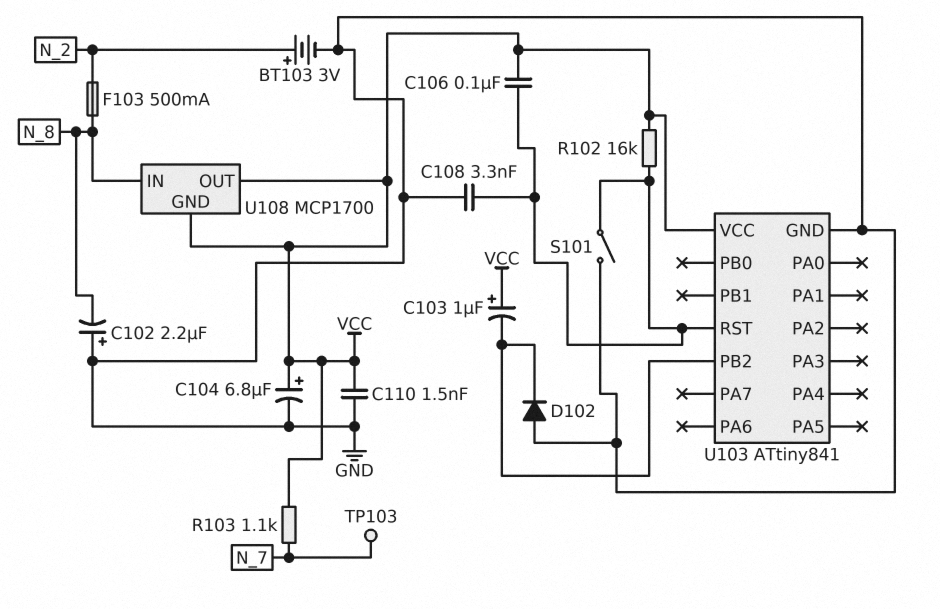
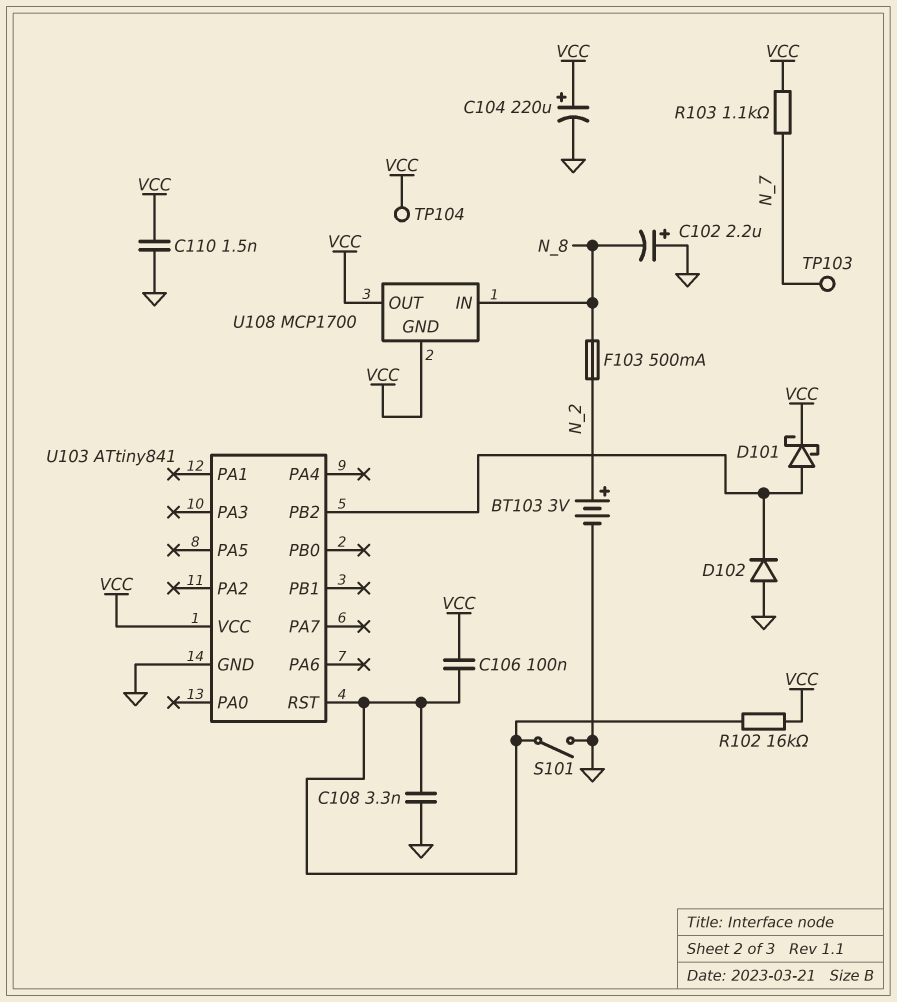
C103: 1uF (plus VCC, minus U103/PB2) -> none
C104: 6.8uF (plus VCC, minus GND) -> 220uF (plus VCC, minus GND)
D101: none -> schottky (A U103/PB2, K VCC)
TP104: none -> test point (VCC)

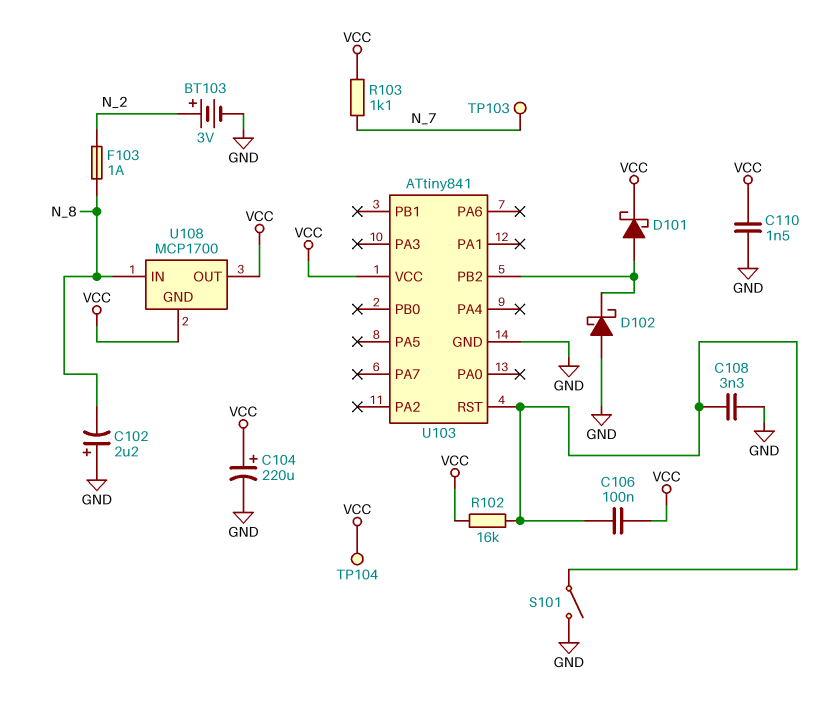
D102: diode (A GND, K U103/PB2) -> schottky (A GND, K U103/PB2)
F103: 500mA (N_2, N_8) -> 1A (N_2, N_8)

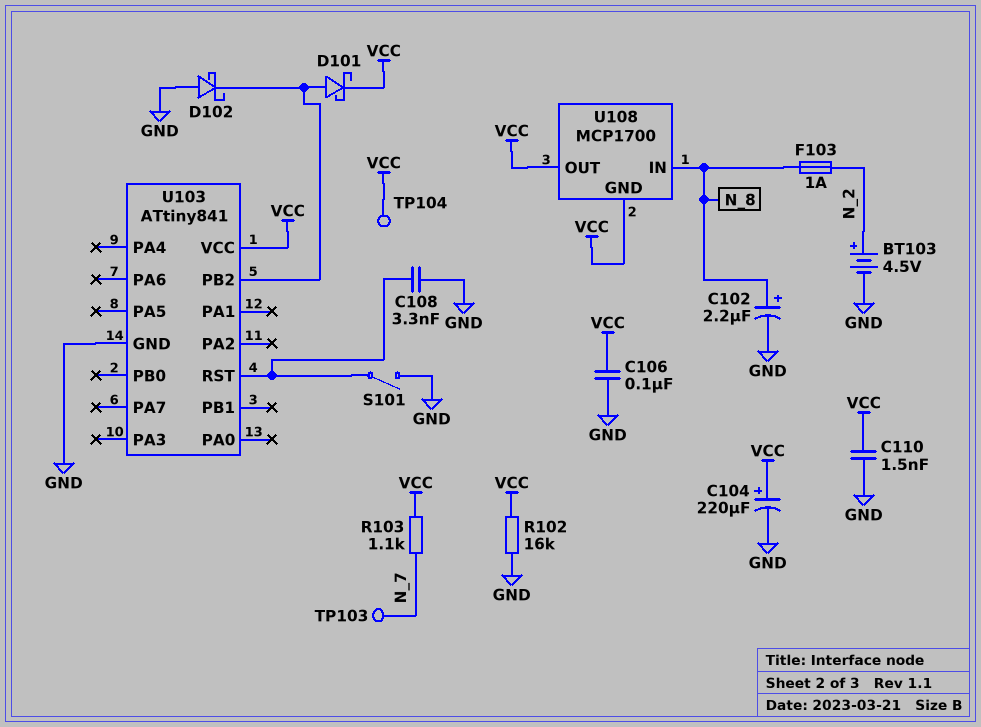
BT103: 3V (plus N_2, minus GND) -> 4.5V (plus N_2, minus GND)
C102: 2.2uF (plus GND, minus N_8) -> 2.2uF (plus N_8, minus GND)
C106: 100nF (U103/RST, VCC) -> 100nF (GND, VCC)
R102: 16k (U103/RST, VCC) -> 16k (GND, VCC)

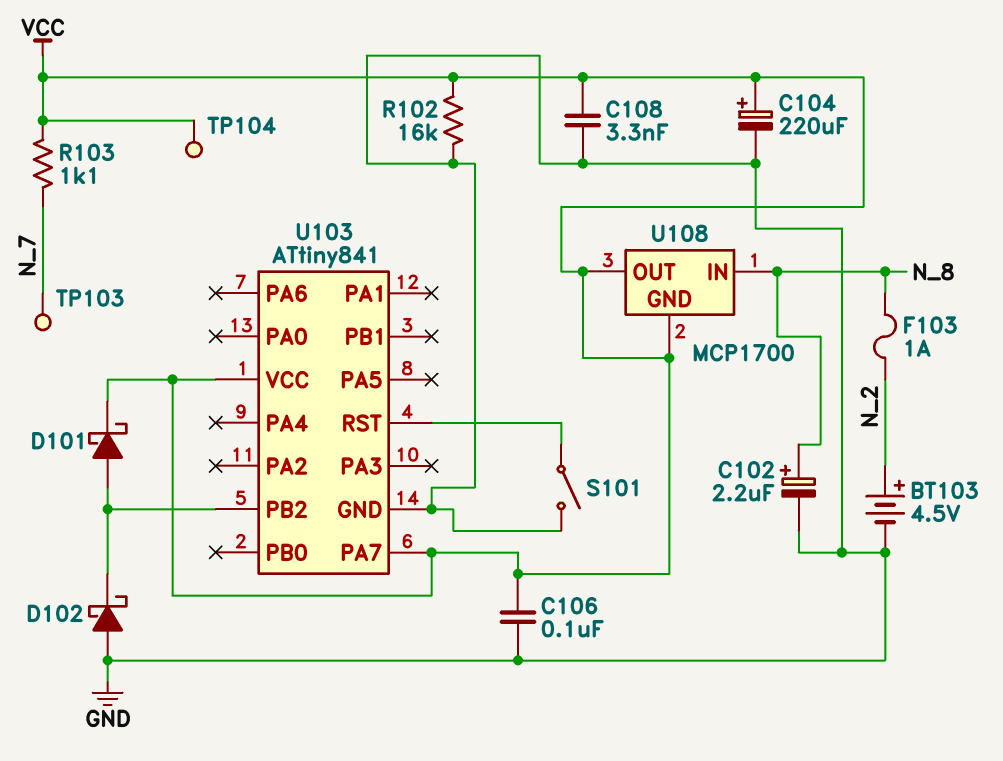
C108: 3.3nF (GND, U103/RST) -> 3.3nF (GND, VCC)
C110: 1.5nF (GND, VCC) -> none
U103 pin PA7: none -> VCC

